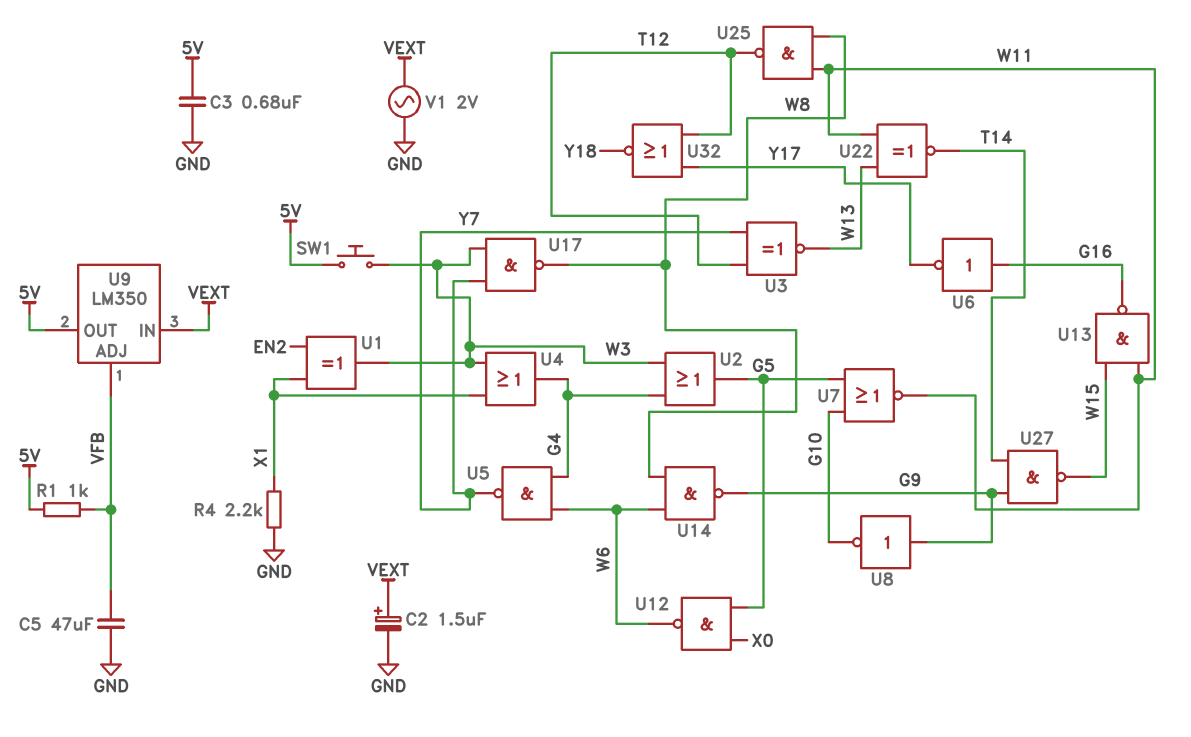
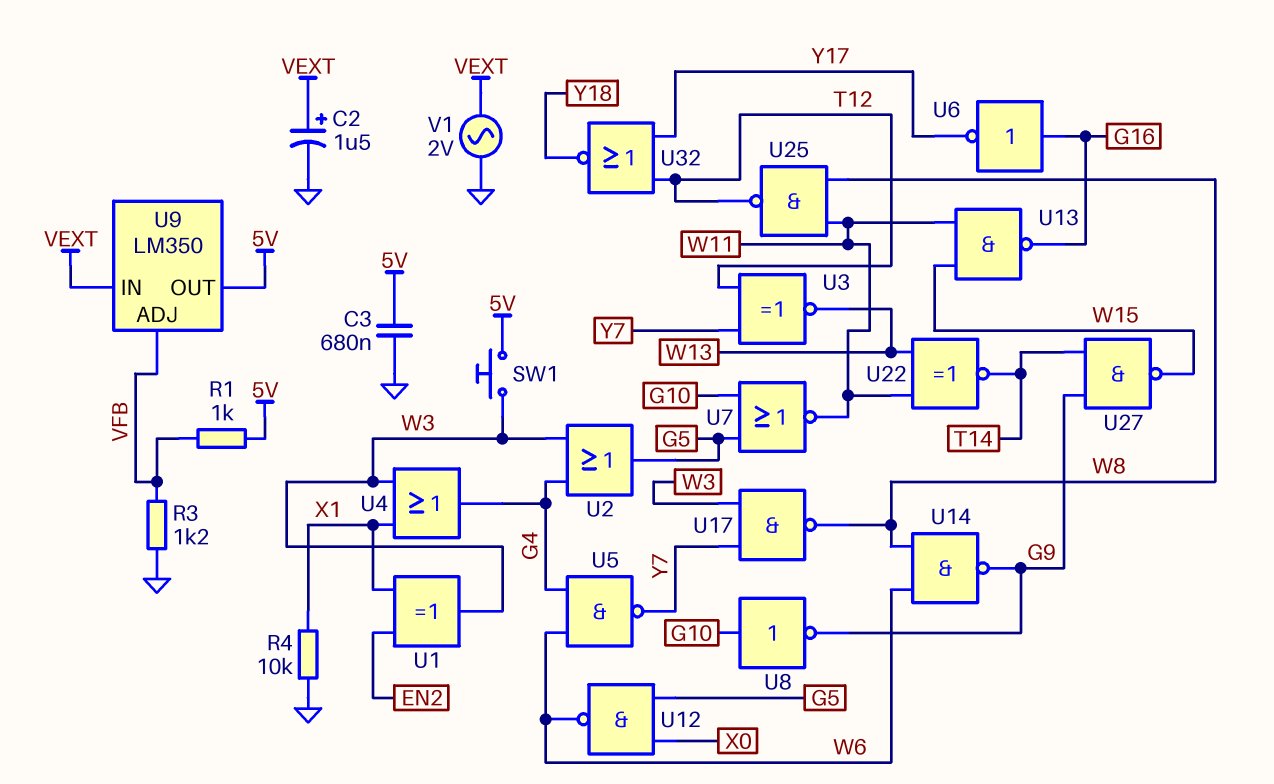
C5: 47uF (GND, VFB) -> none
R3: none -> 1.2k (GND, VFB)
R4: 2.2k (GND, X1) -> 10k (GND, X1)
U8: NOT (in G9, out G10) -> NOT (in G10, out G9)

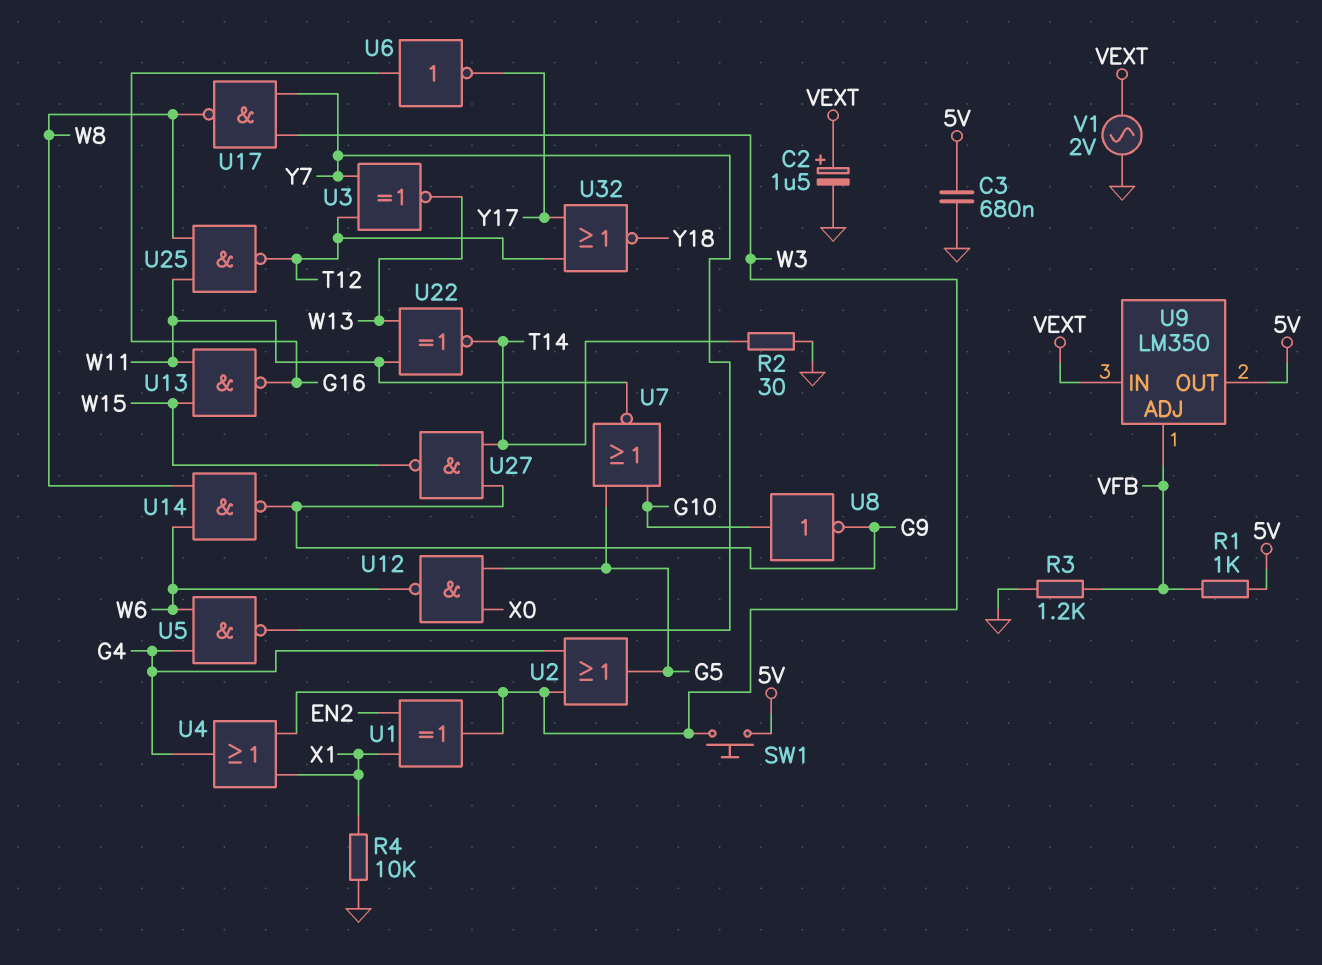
R2: none -> 30 (GND, T14)

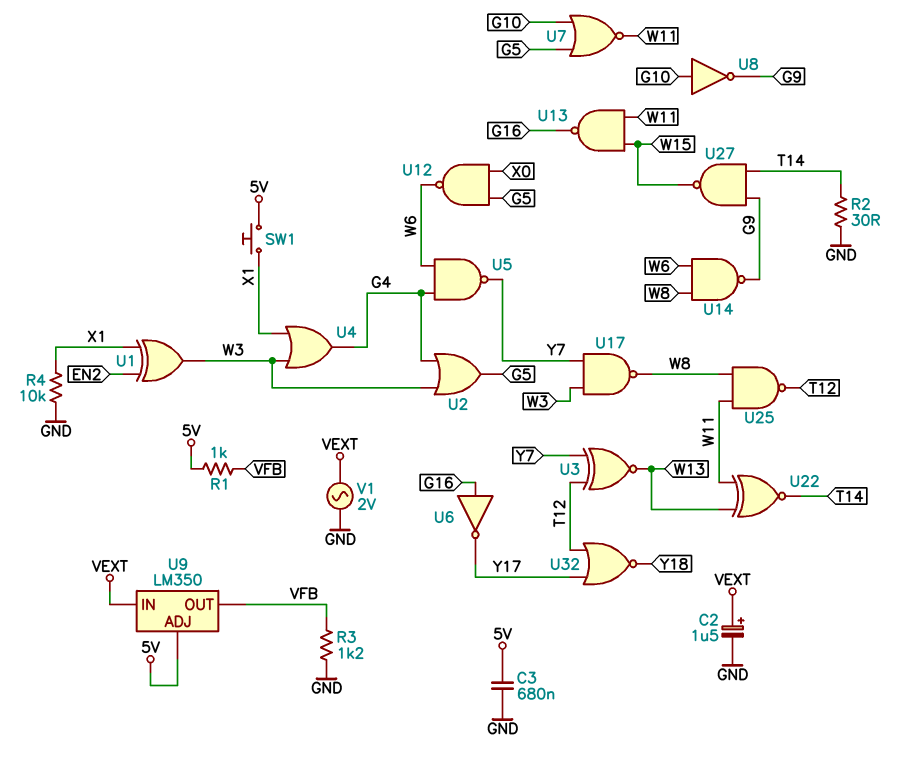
SW1: button (5V, W3) -> button (5V, X1)
U9 pin ADJ: VFB -> 5V
U9 pin OUT: 5V -> VFB

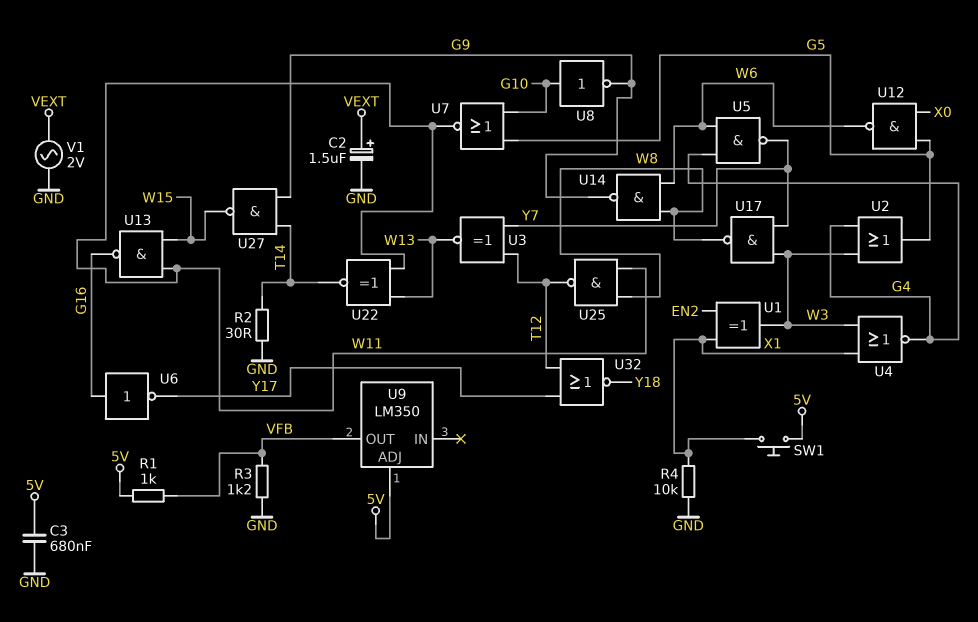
U4: OR (in W3, in X1, out G4) -> NOR (in W3, in X1, out G4)
U9 pin IN: VEXT -> none

